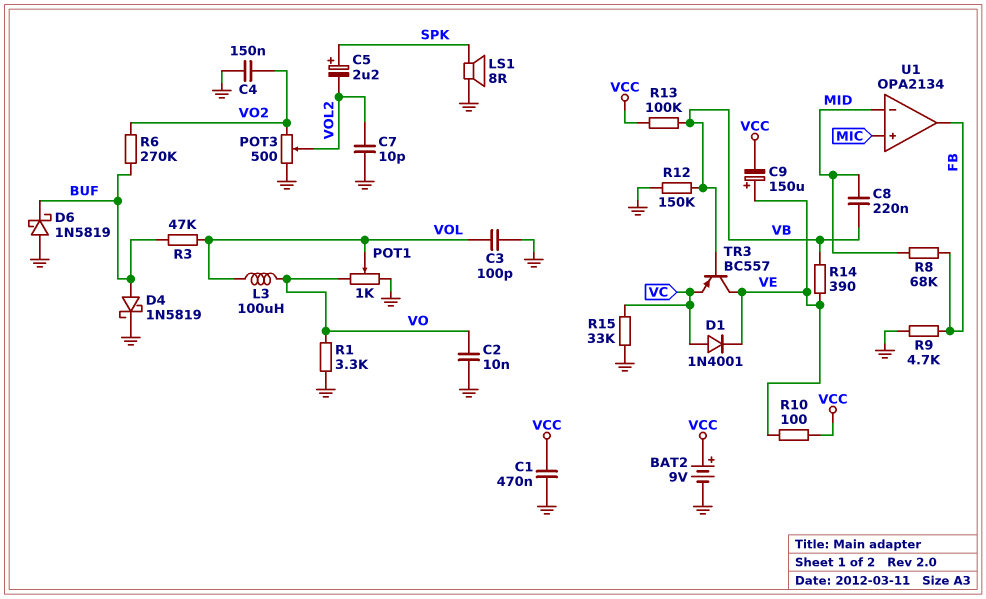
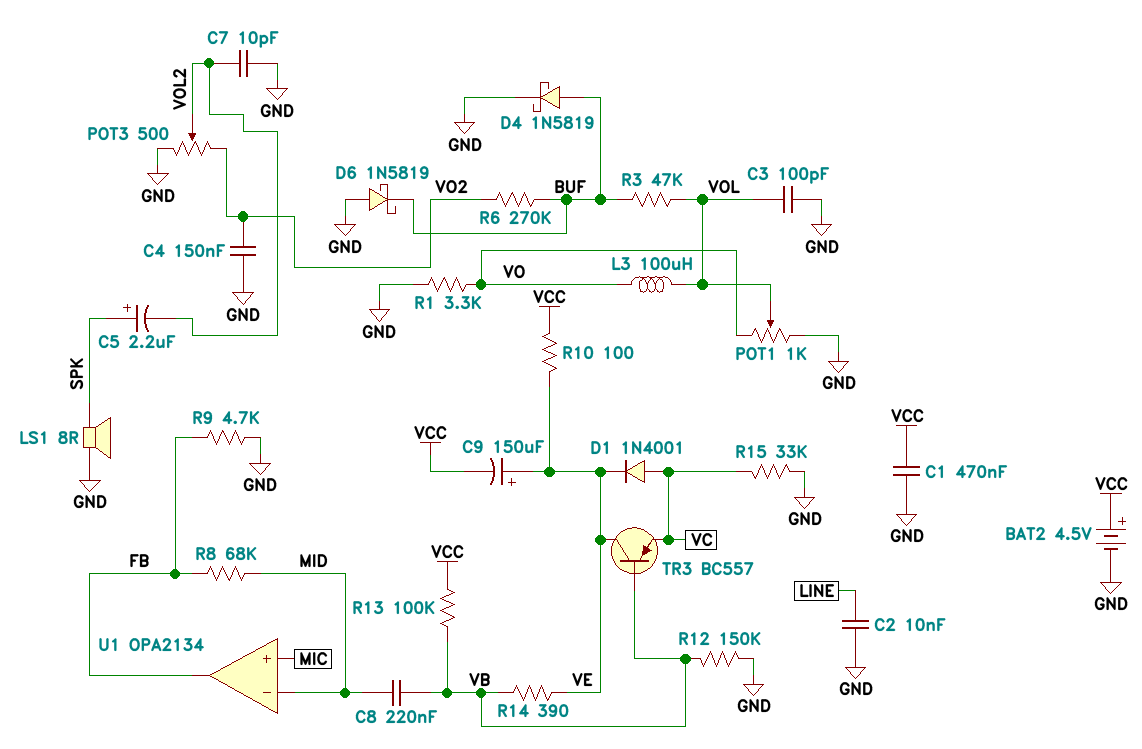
BAT2: 9V (plus VCC, minus GND) -> 4.5V (plus VCC, minus GND)
C2: 10nF (GND, VO) -> 10nF (GND, LINE)

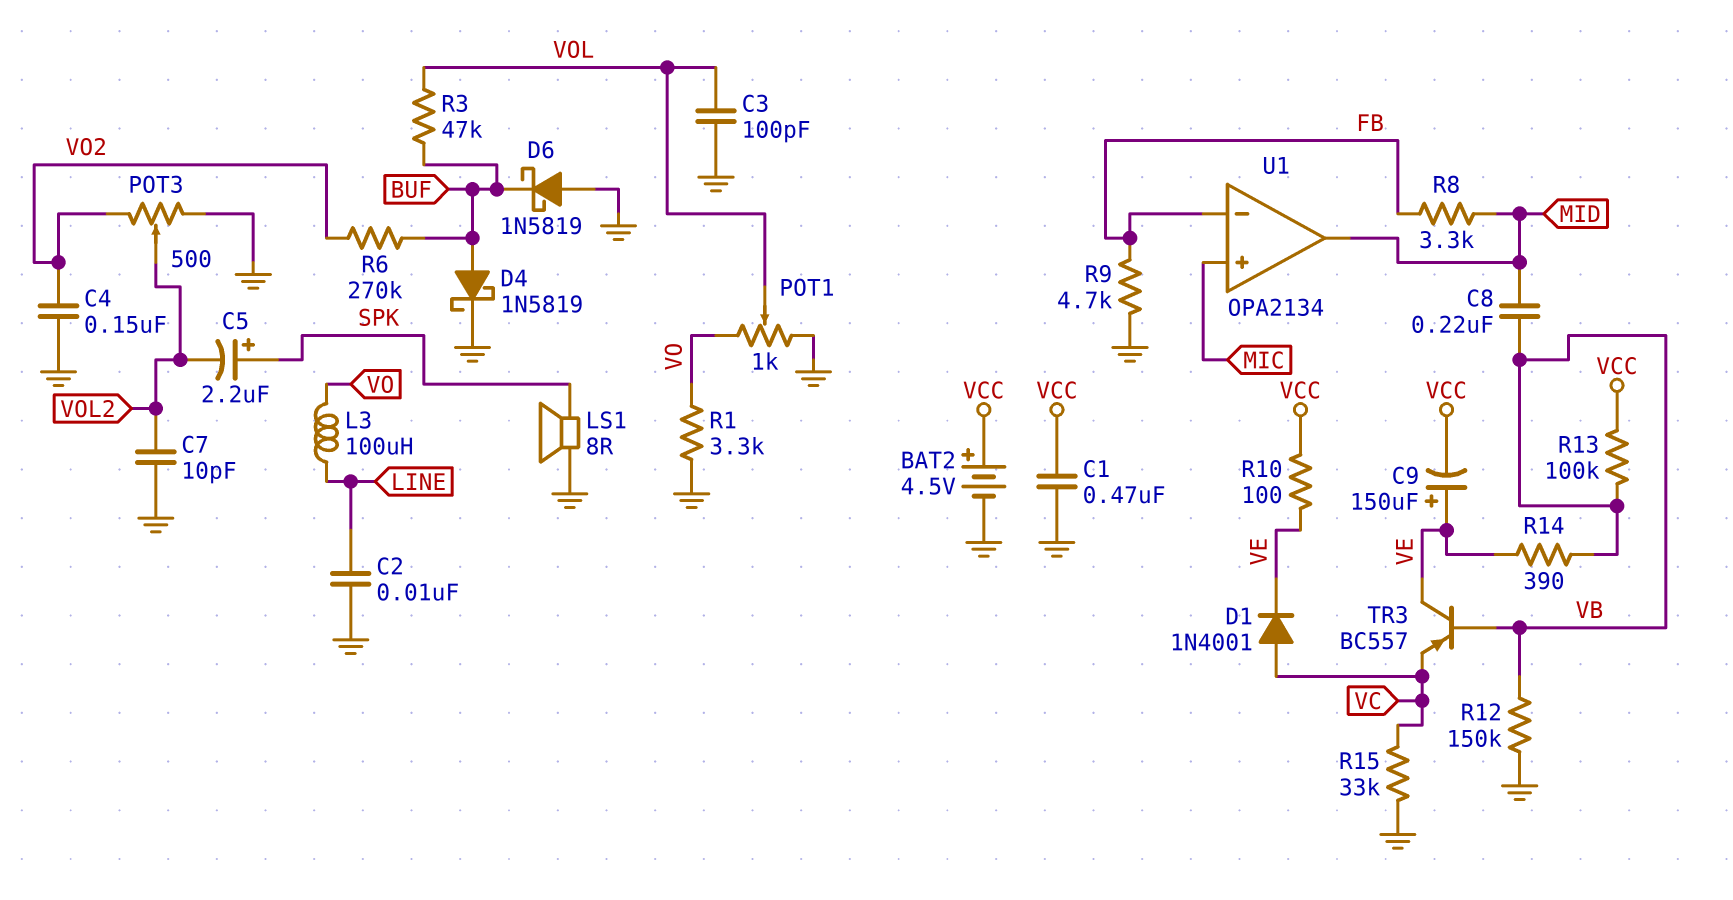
L3: 100uH (VO, VOL) -> 100uH (LINE, VO)
R8: 68k (FB, MID) -> 3.3k (FB, MID)
U1 pin in-: MID -> FB
U1 pin out: FB -> MID

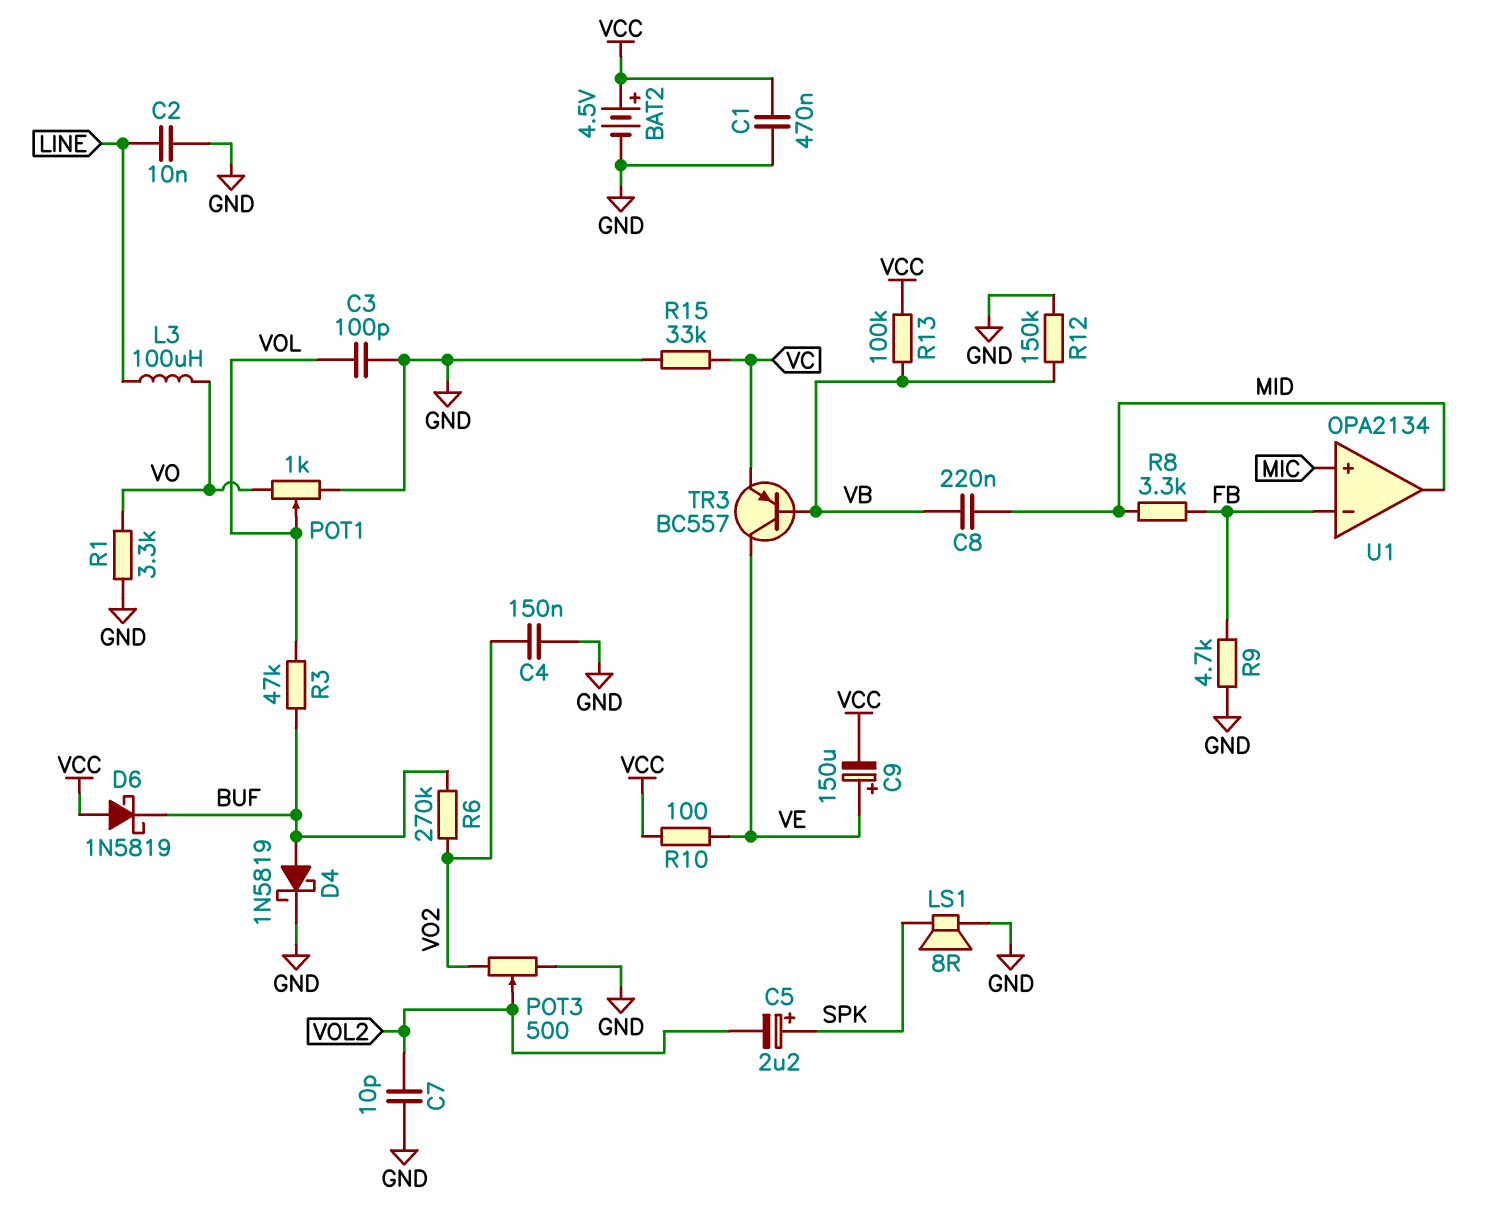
D1: diode 1N4001 (A VC, K VE) -> none
D6: schottky 1N5819 (A GND, K BUF) -> schottky 1N5819 (A VCC, K BUF)
R14: 390 (VB, VE) -> none

